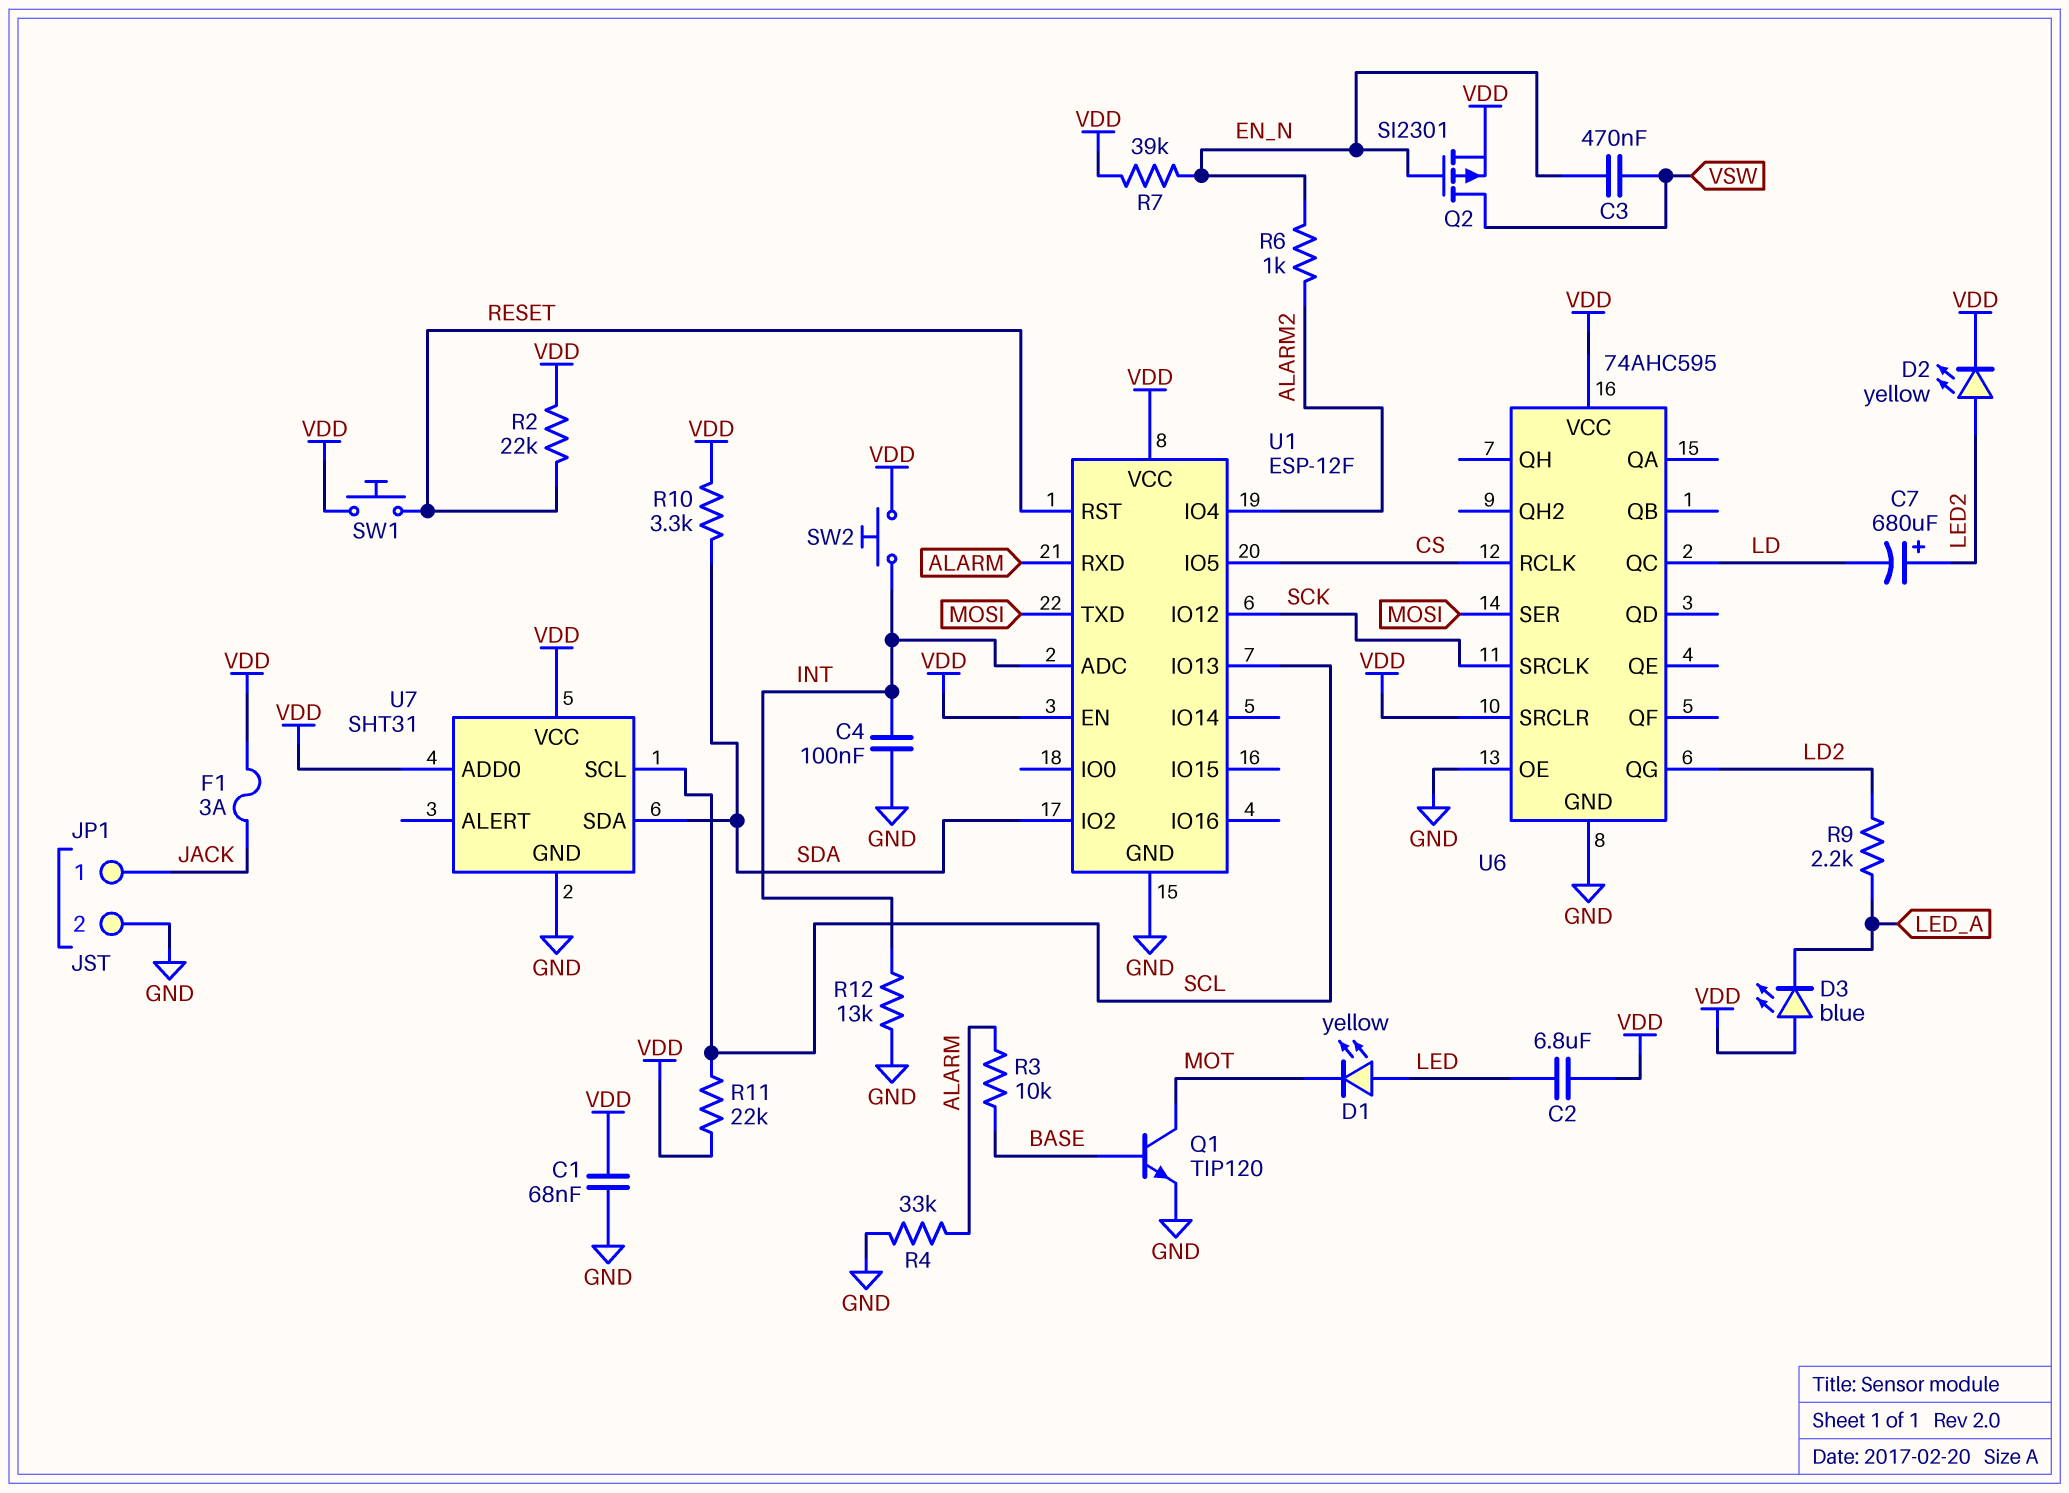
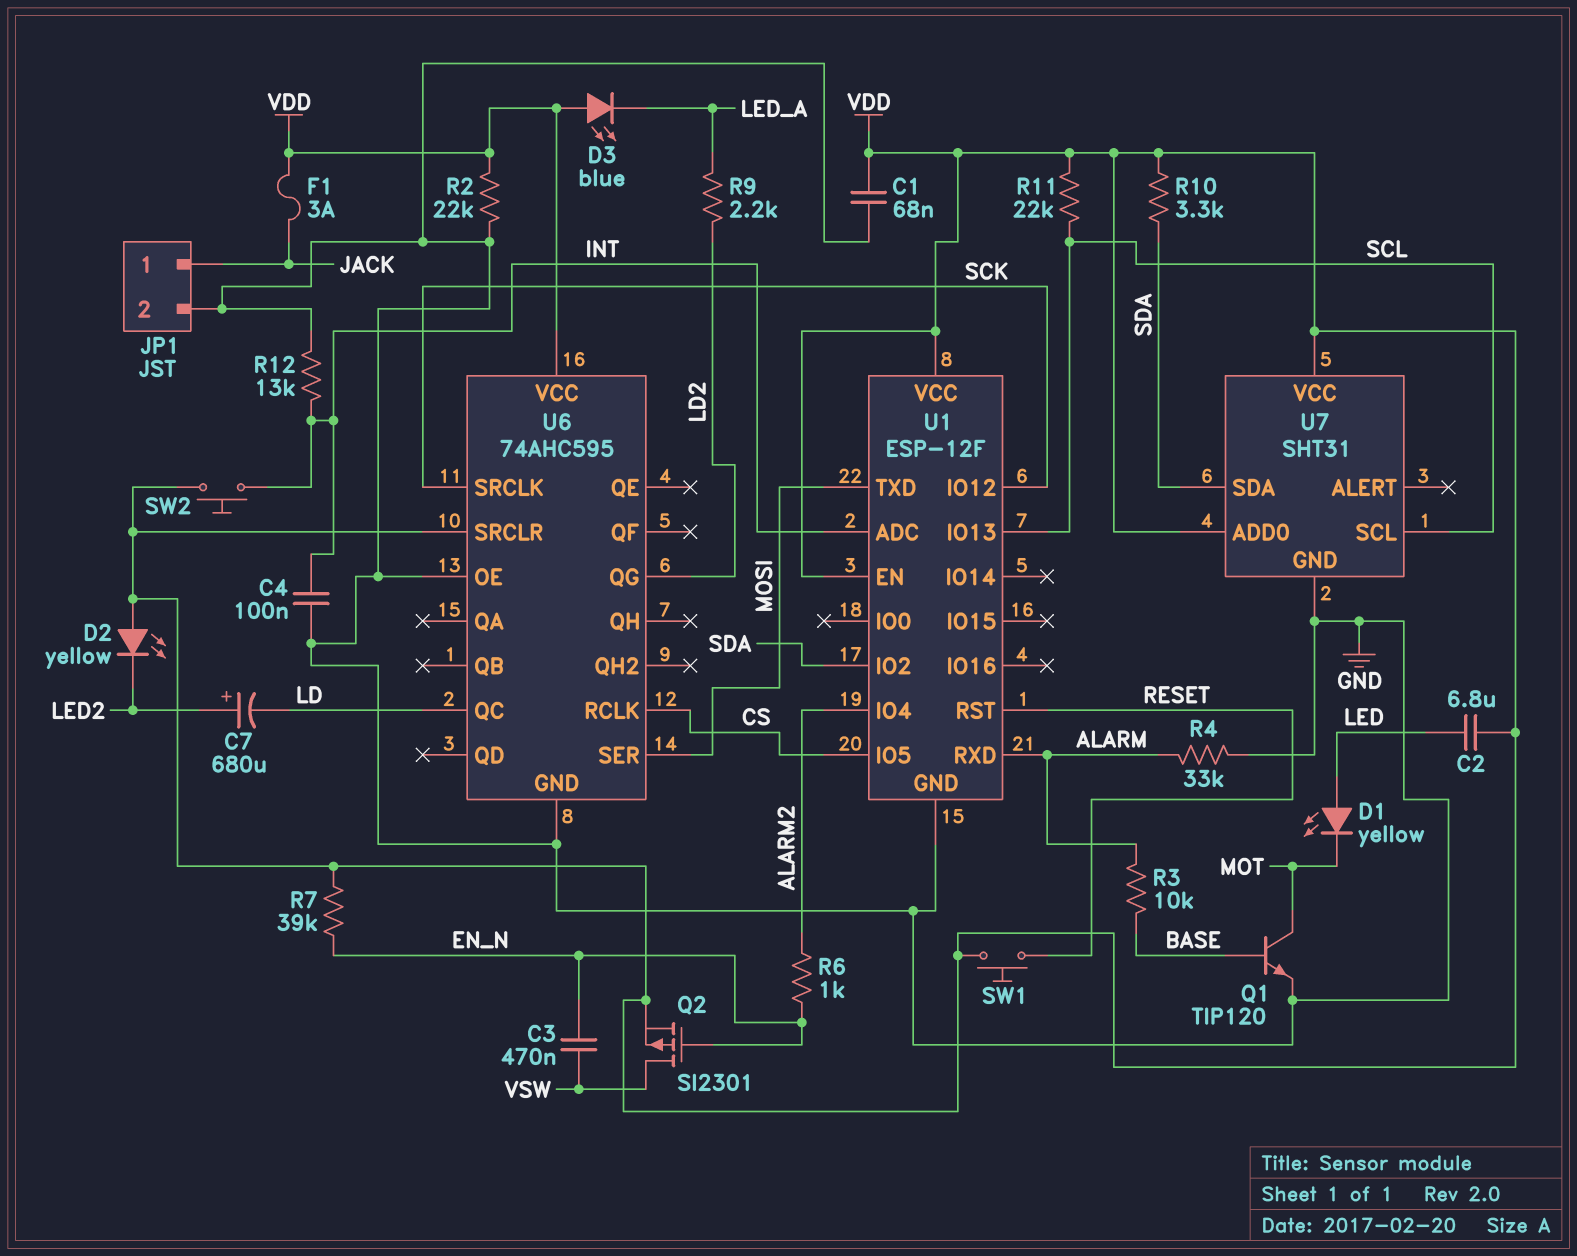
D2: LED yellow (A LED2, K VDD) -> LED yellow (A VDD, K LED2)
R2: 22k (RESET, VDD) -> 22k (GND, VDD)

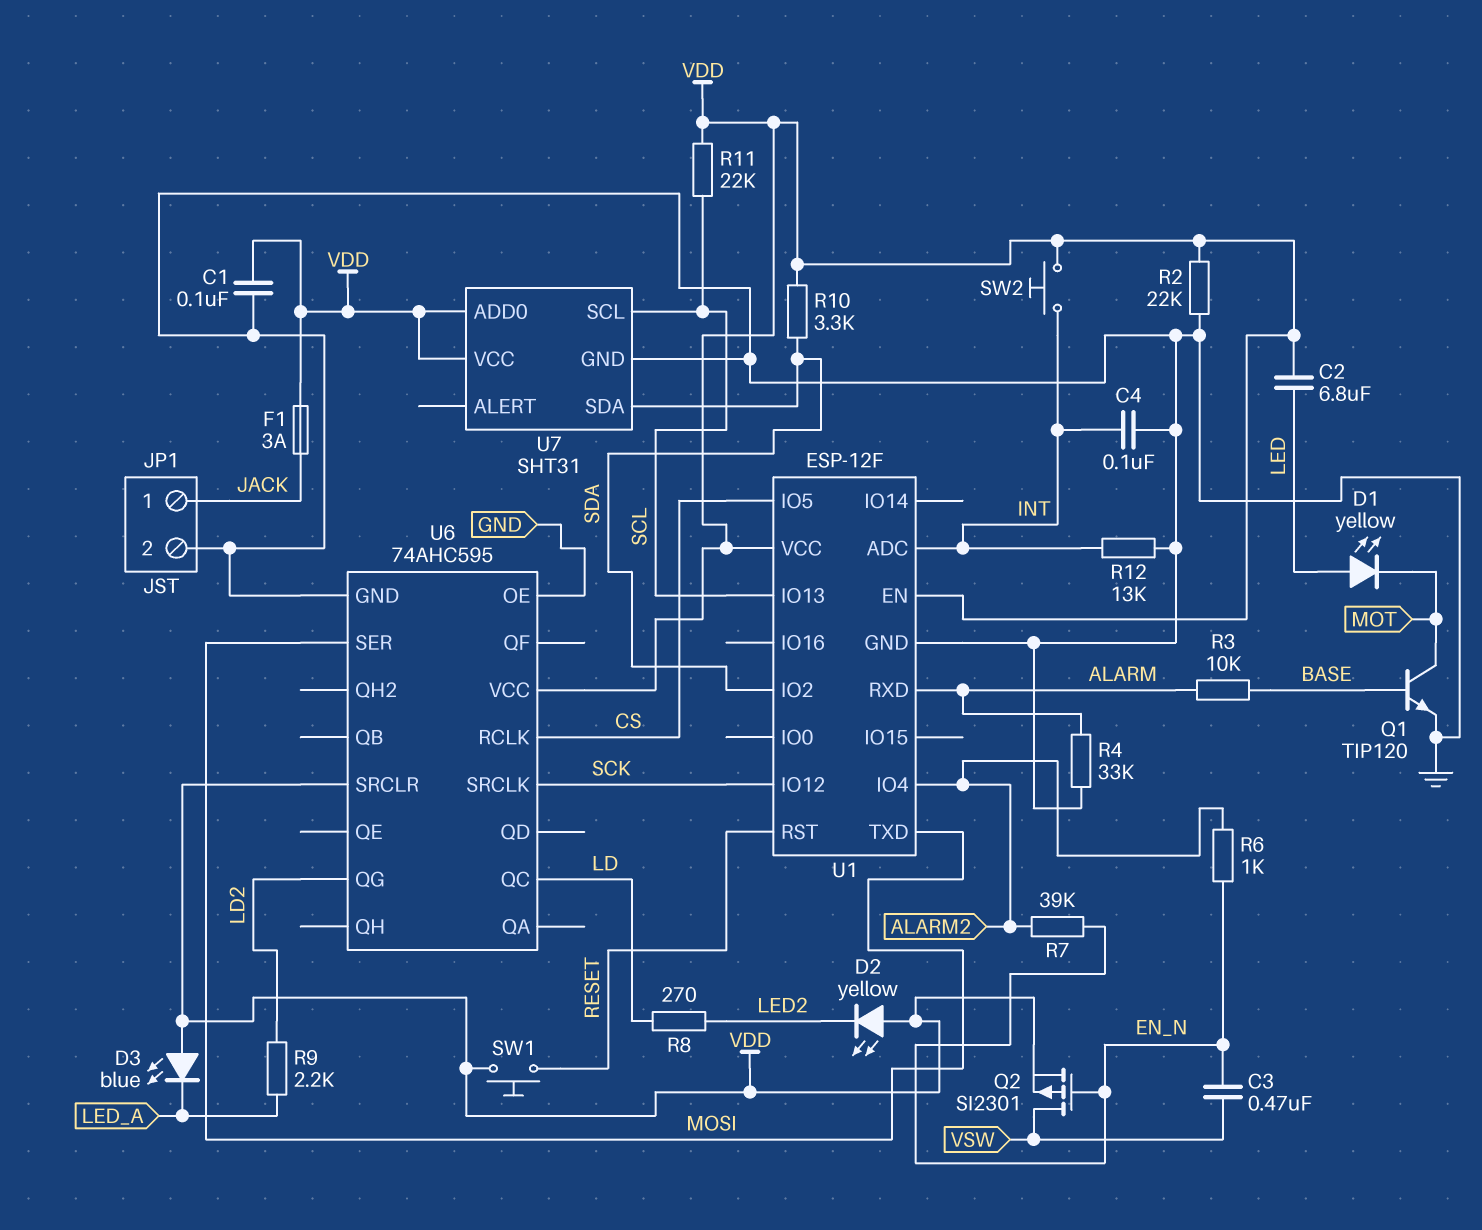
C1: 68nF (GND, VDD) -> 100nF (GND, VDD)
C7: 680uF (plus LED2, minus LD) -> none
R7: 39k (EN_N, VDD) -> 39k (ALARM2, EN_N)
R8: none -> 270 (LD, LED2)

